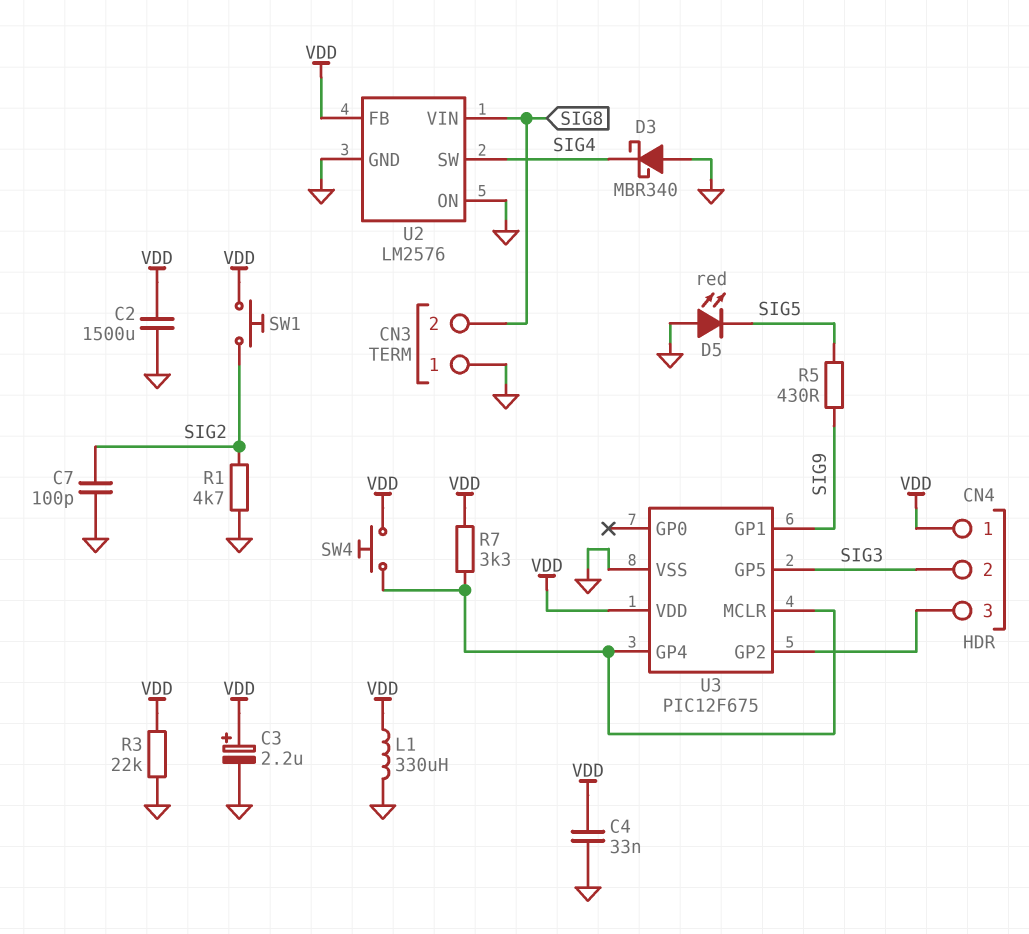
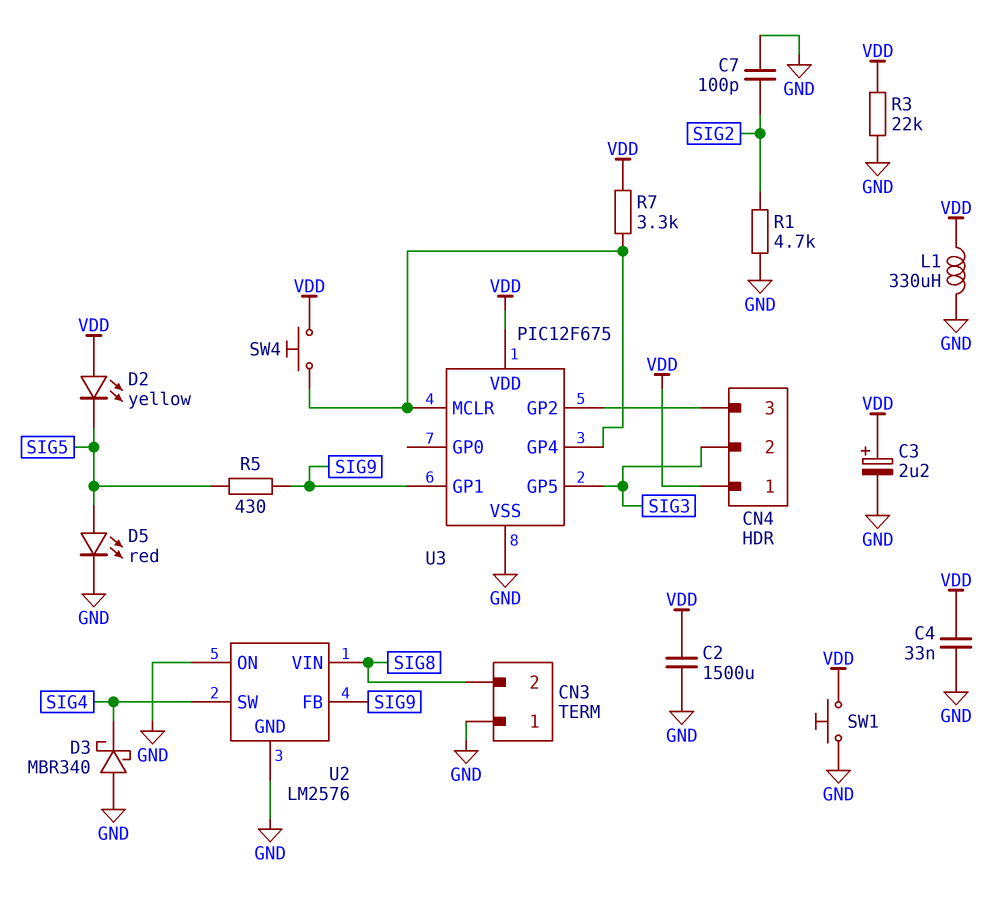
D2: none -> LED yellow (A VDD, K SIG5)
D5: LED red (A GND, K SIG5) -> LED red (A SIG5, K GND)
SW1: button (SIG2, VDD) -> button (GND, VDD)
U2 pin FB: VDD -> SIG9

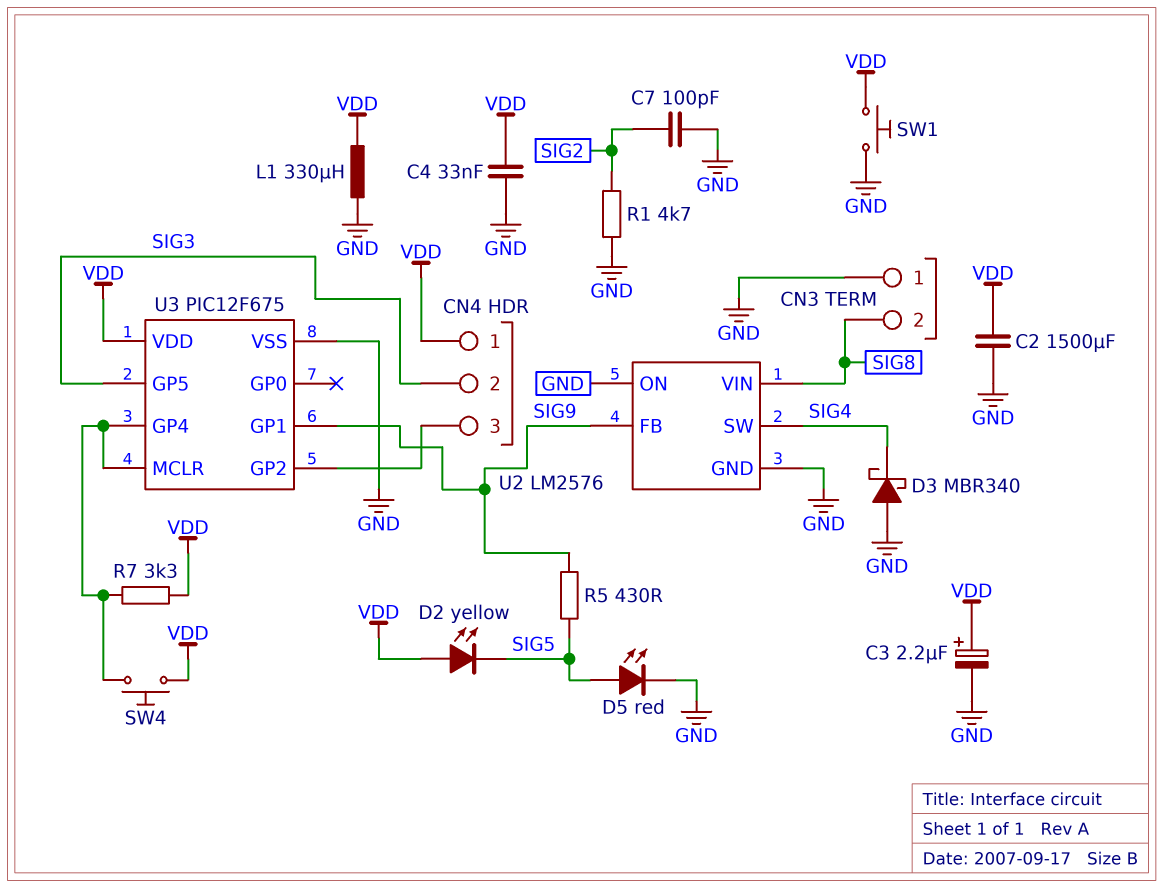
R3: 22k (GND, VDD) -> none

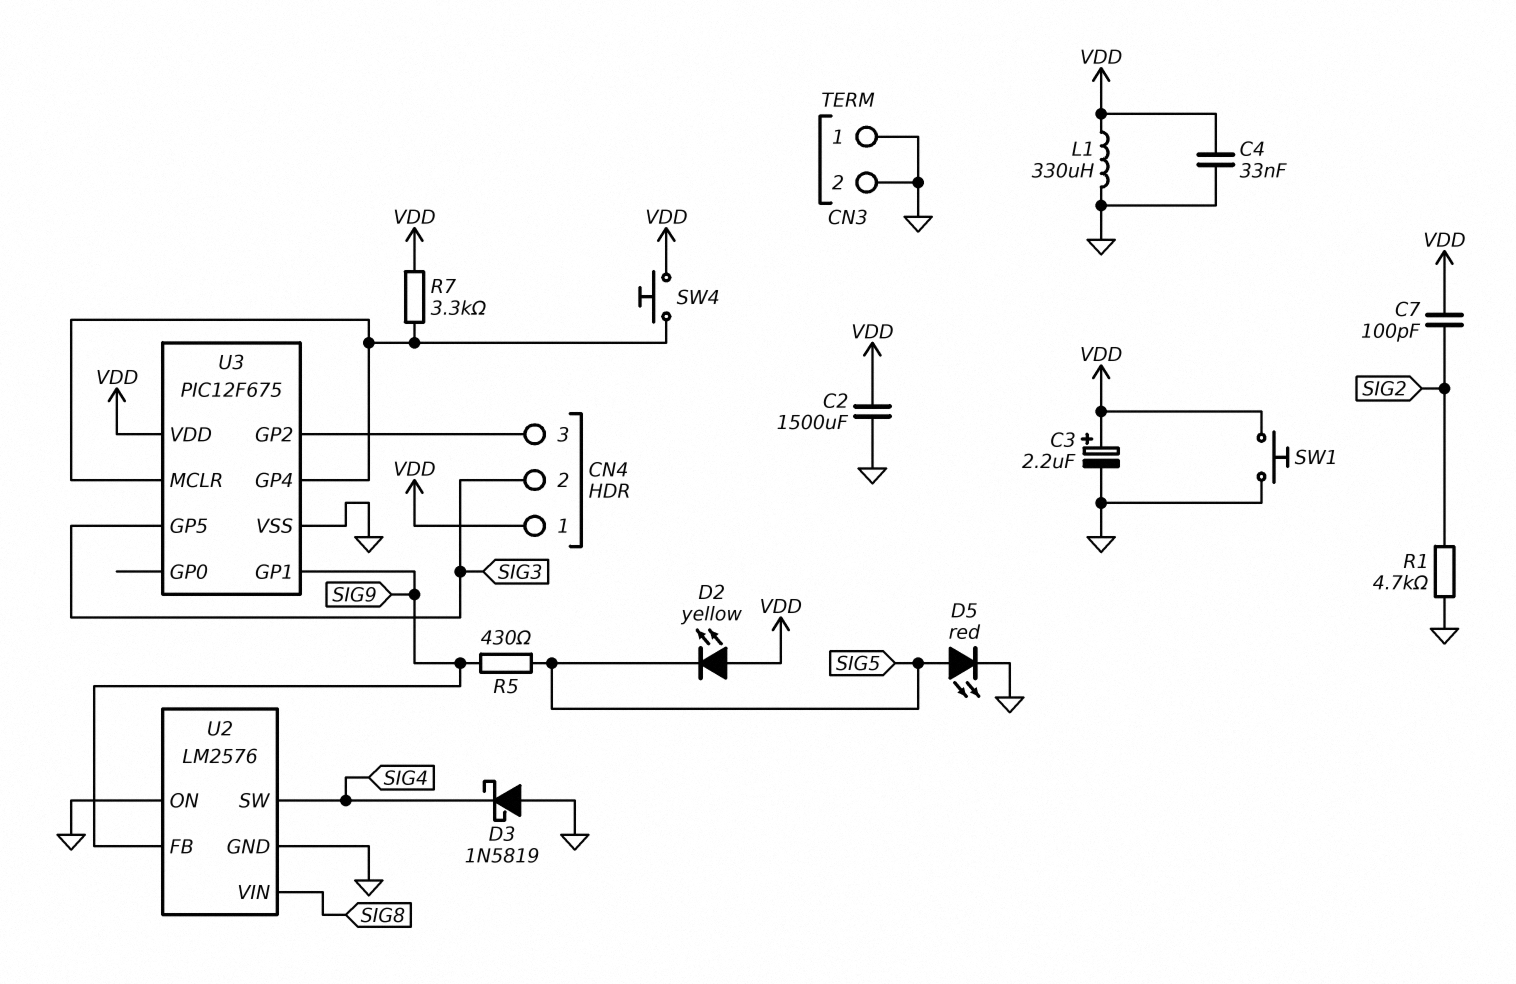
C7: 100pF (GND, SIG2) -> 100pF (SIG2, VDD)
CN3 pin 2: SIG8 -> GND
D3: schottky MBR340 (A GND, K SIG4) -> schottky 1N5819 (A GND, K SIG4)

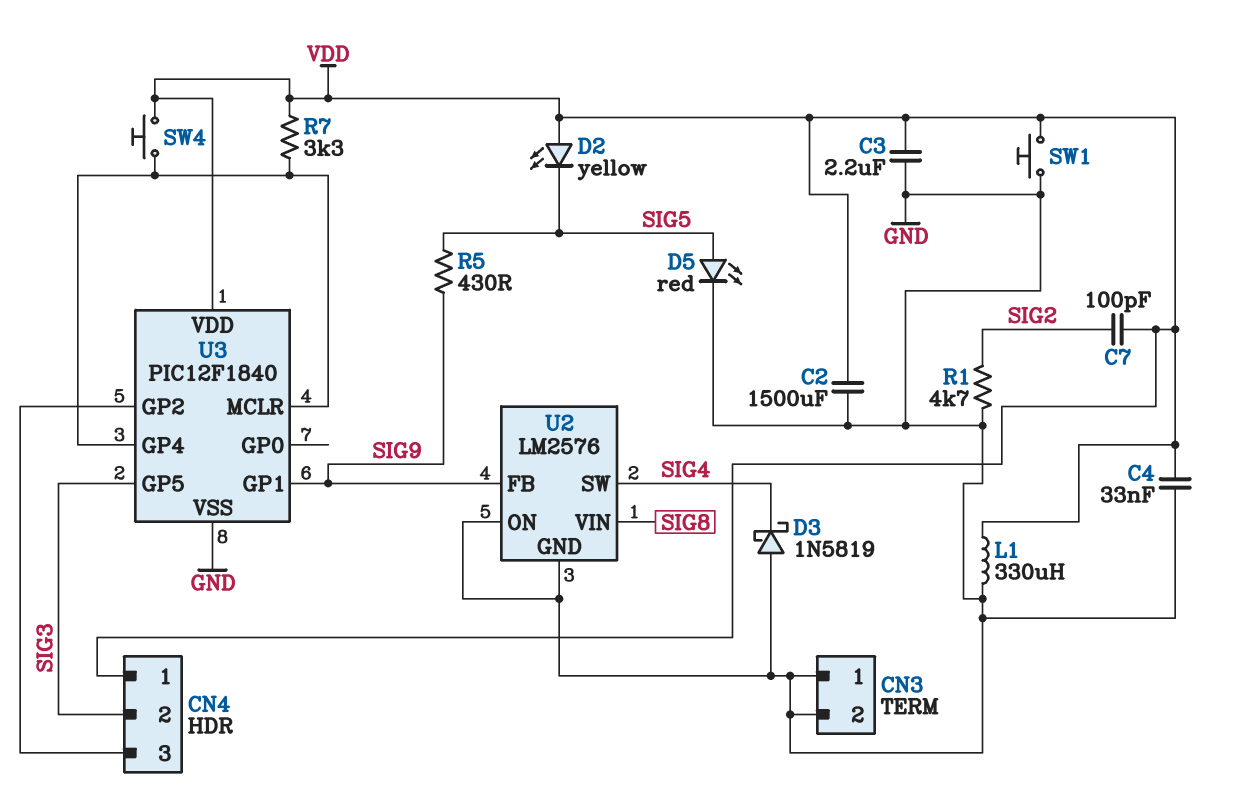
C3: 2.2uF (plus VDD, minus GND) -> 2.2uF (GND, VDD)
U3: PIC12F675 -> PIC12F1840

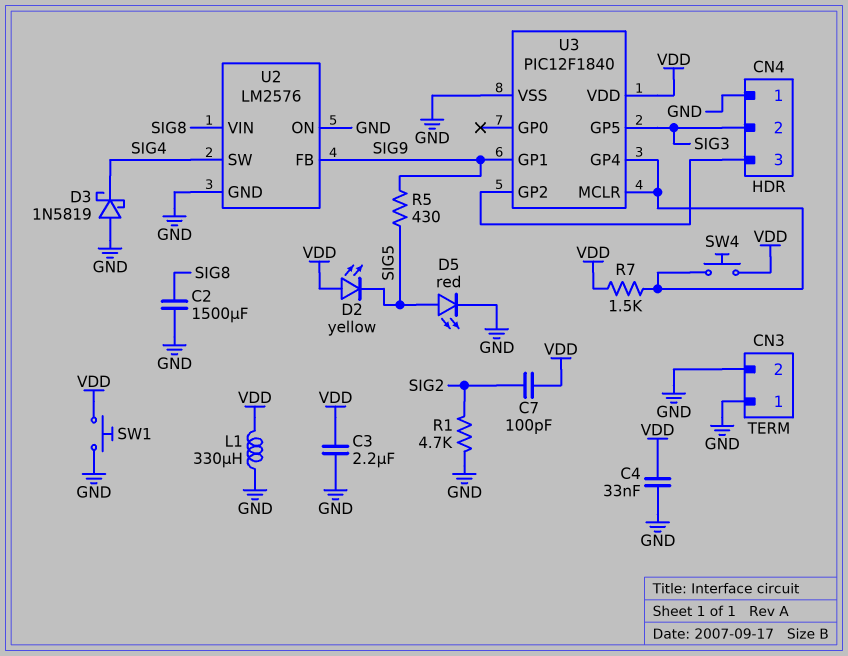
C2: 1500uF (GND, VDD) -> 1500uF (GND, SIG8)
CN4 pin 1: VDD -> GND
R7: 3.3k (U3/GP4, VDD) -> 1.5k (U3/GP4, VDD)

